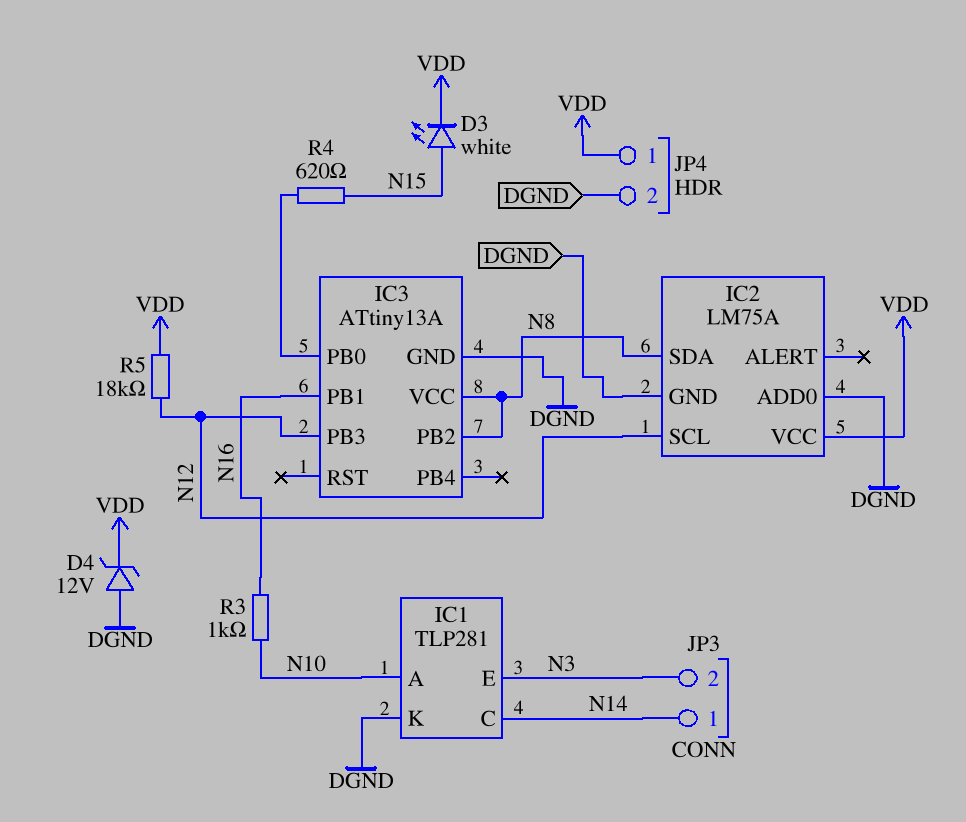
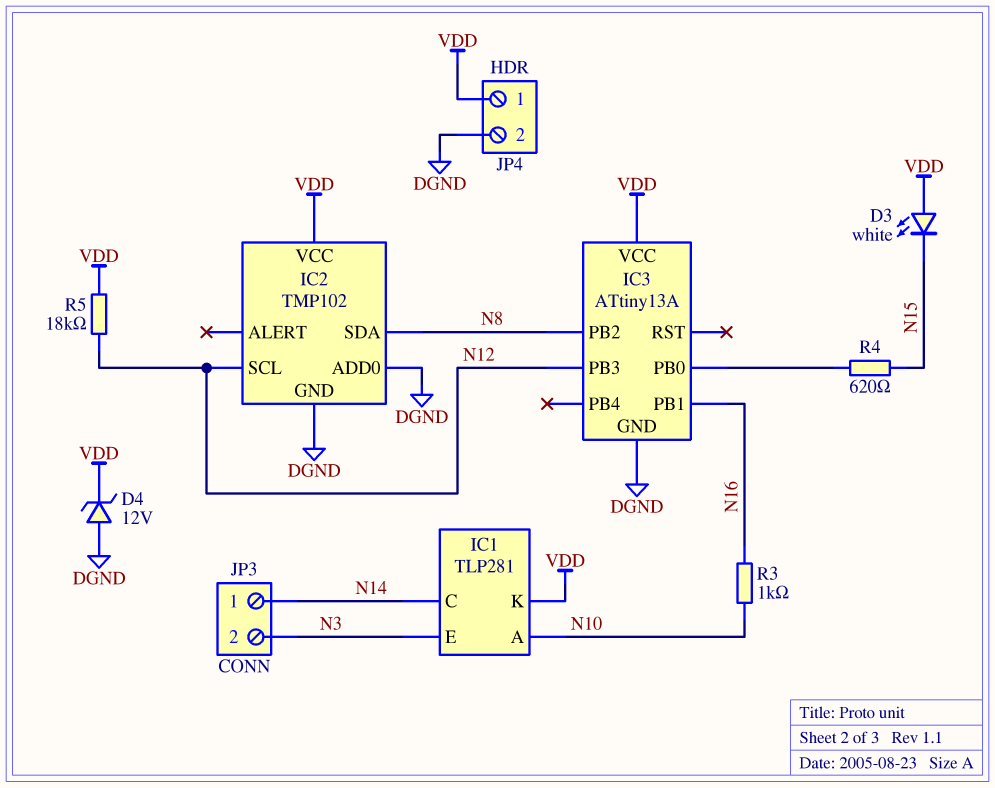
D3: LED white (A N15, K VDD) -> LED white (A VDD, K N15)
IC1 pin K: DGND -> VDD
IC2: LM75A -> TMP102
IC3 pin VCC: N8 -> VDD

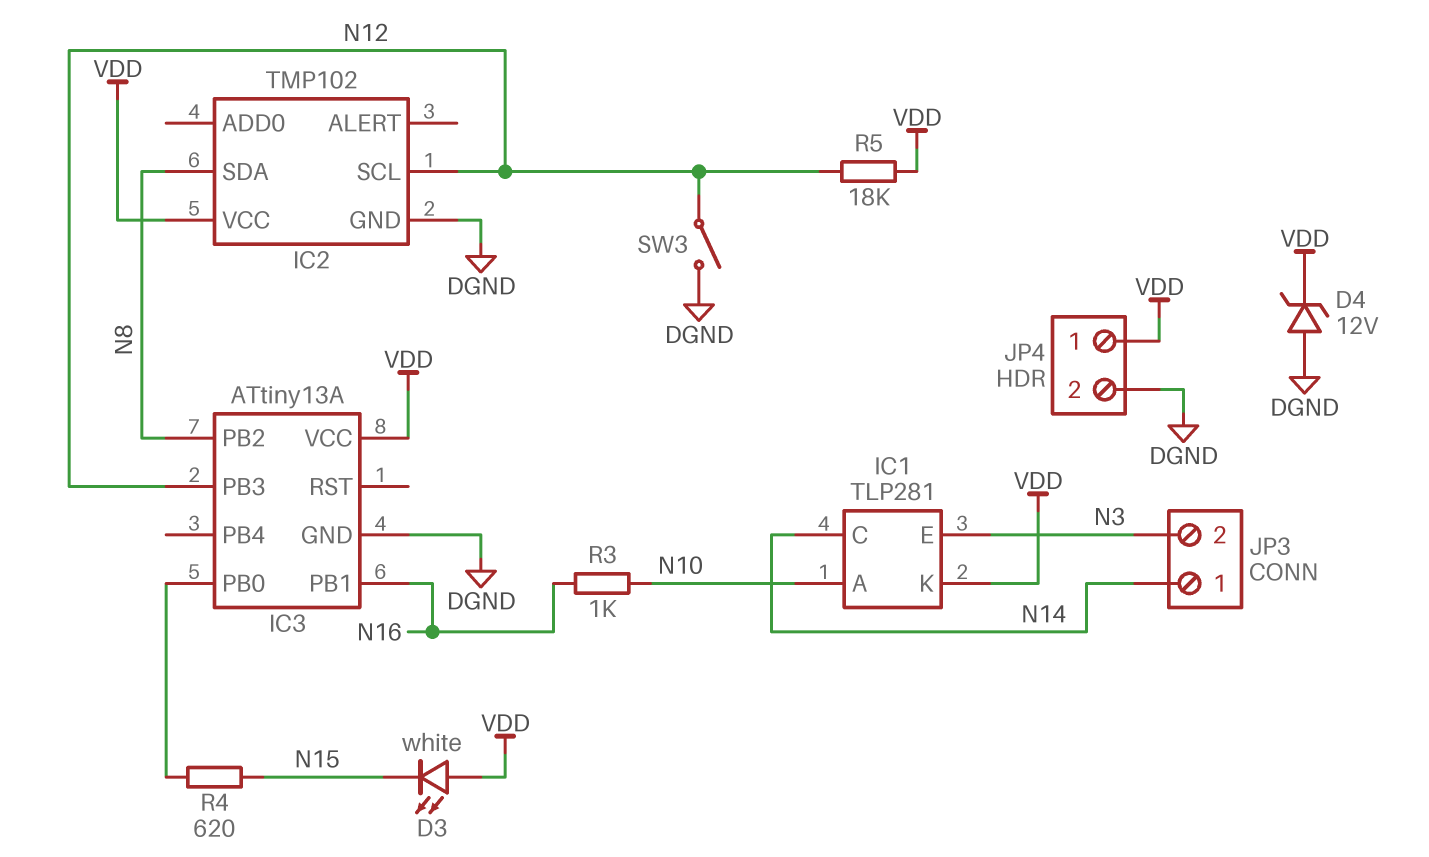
IC2 pin ADD0: DGND -> none
SW3: none -> switch (DGND, N12)

